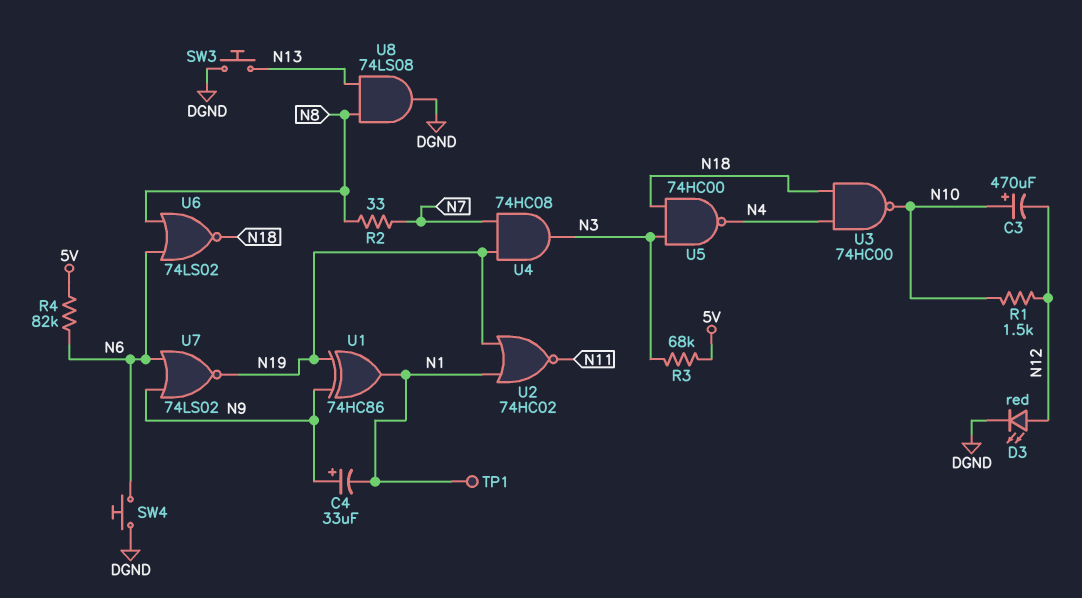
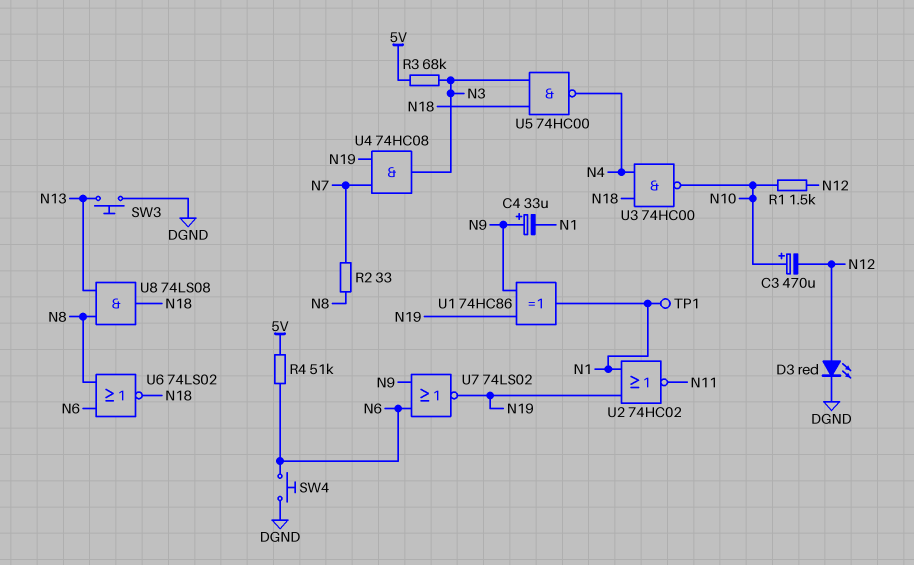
R4: 82k (5V, N6) -> 51k (5V, N6)
U8: AND 74LS08 (in N8, in N13, out DGND) -> AND 74LS08 (in N8, in N13, out N18)

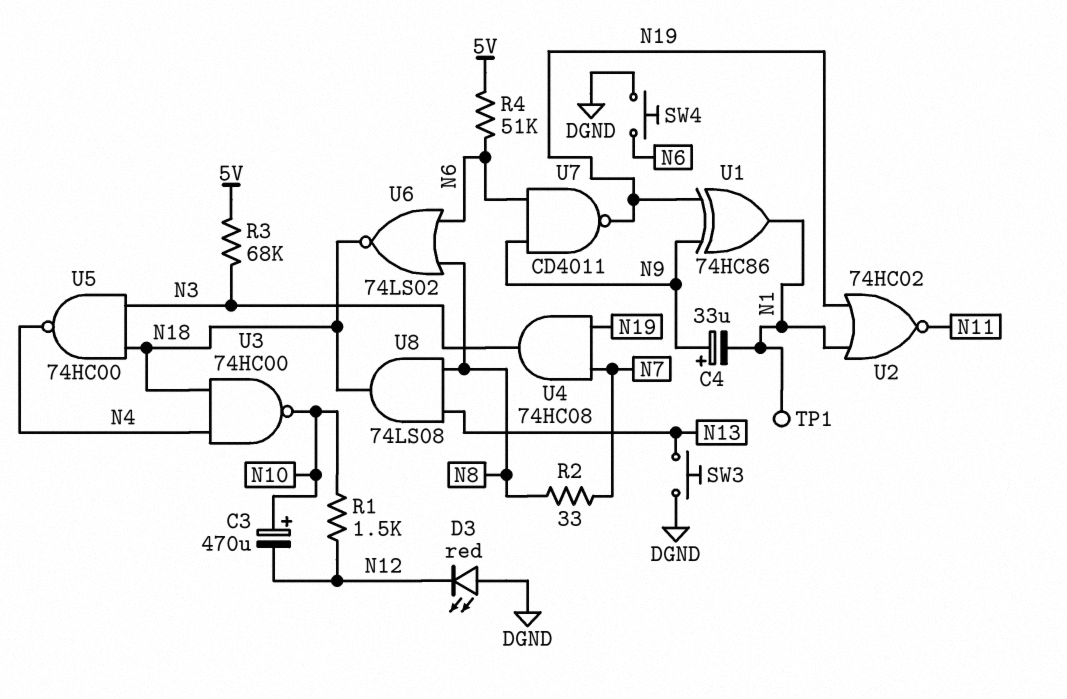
D3: LED red (A N12, K DGND) -> LED red (A DGND, K N12)
U7: NOR 74LS02 (in N6, in N9, out N19) -> NAND CD4011 (in N6, in N9, out N19)

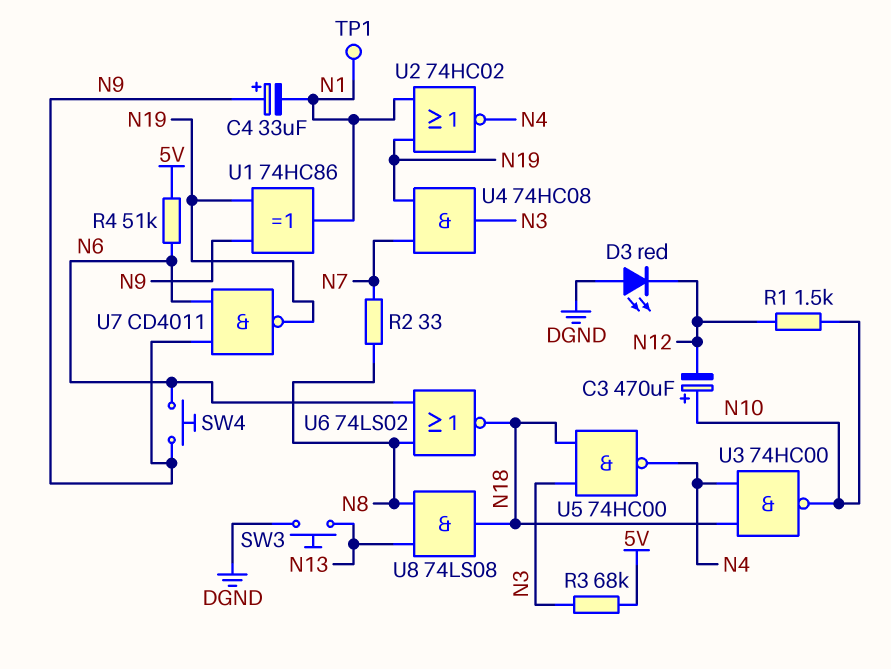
SW4: button (DGND, N6) -> button (N6, N9)
U2: NOR 74HC02 (in N1, in N19, out N11) -> NOR 74HC02 (in N1, in N19, out N4)

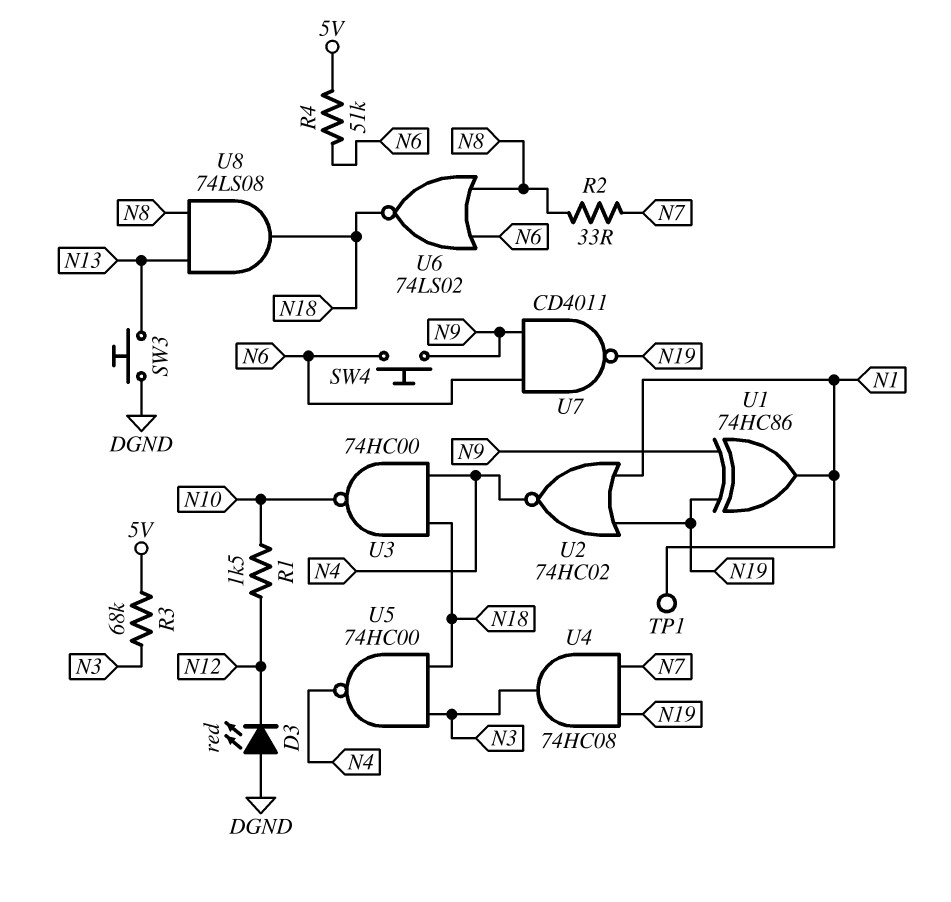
C3: 470uF (plus N10, minus N12) -> none
C4: 33uF (plus N9, minus N1) -> none

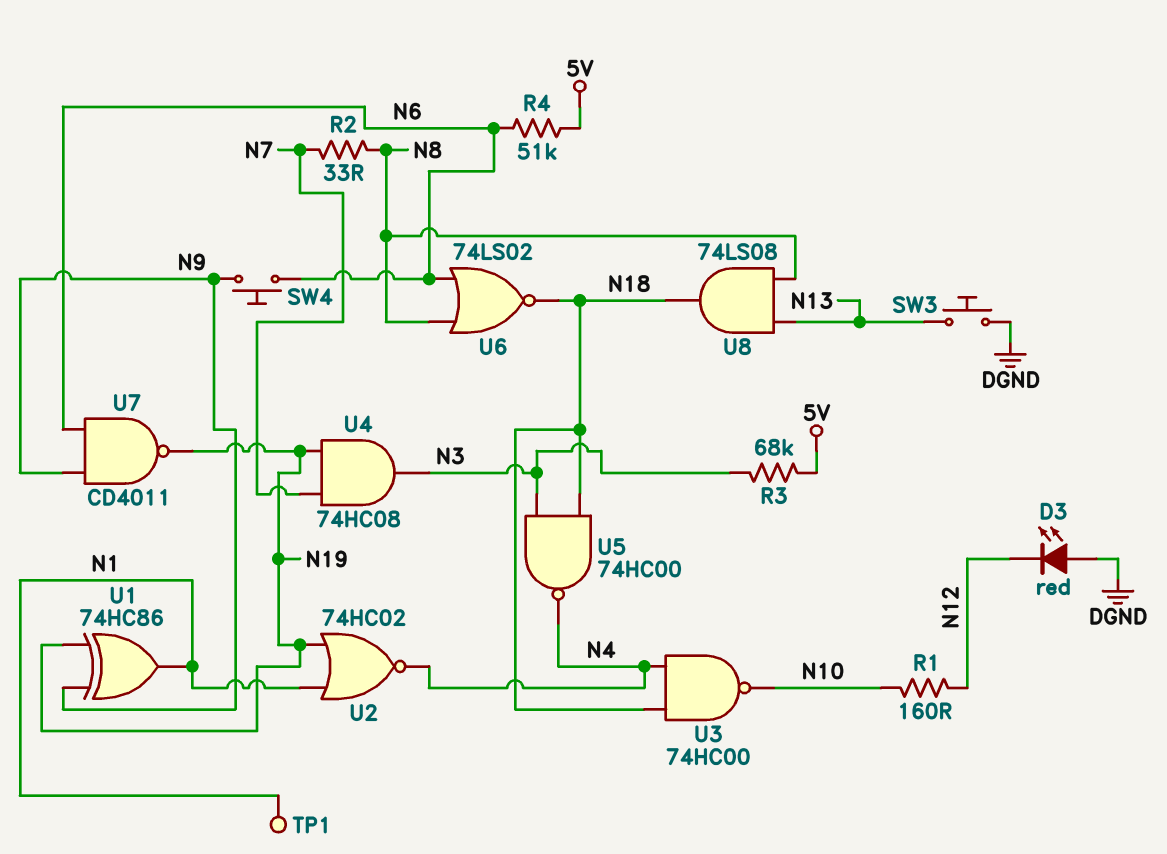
R1: 1.5k (N10, N12) -> 160 (N10, N12)

